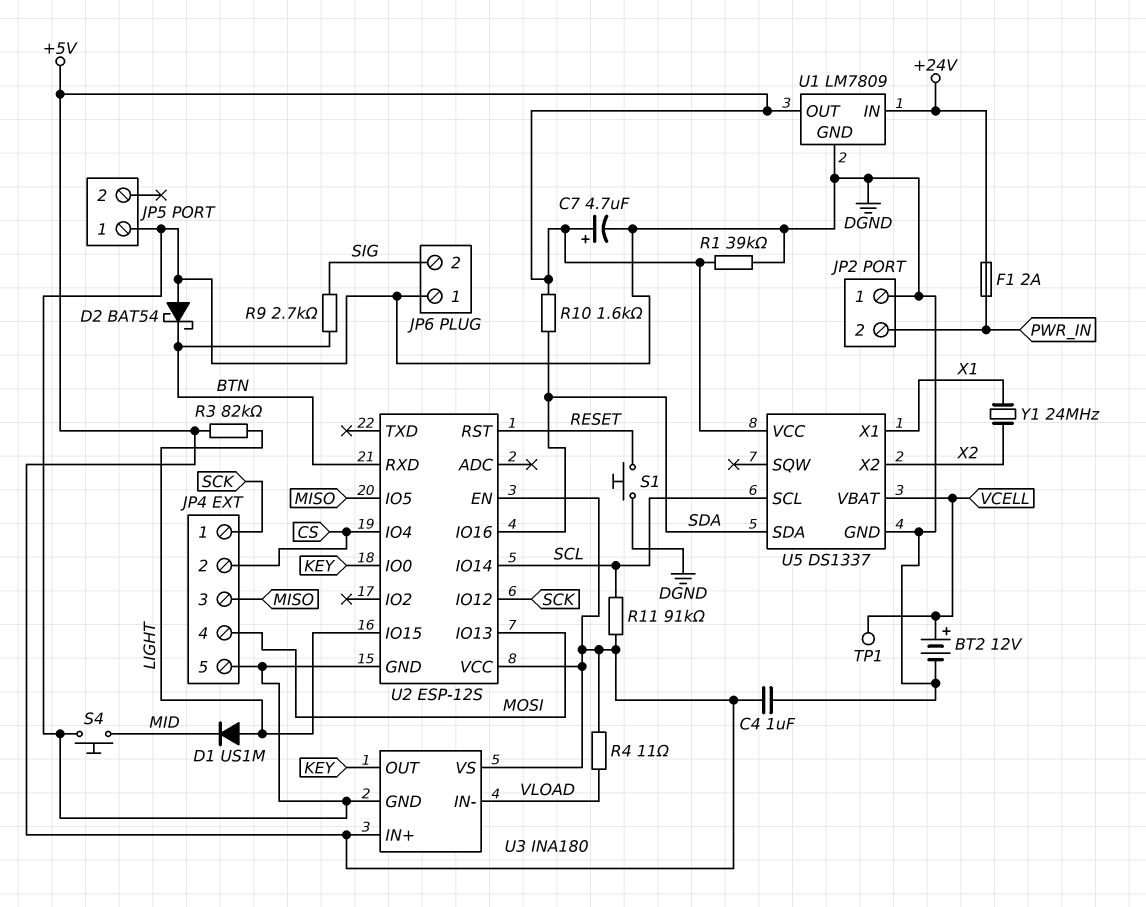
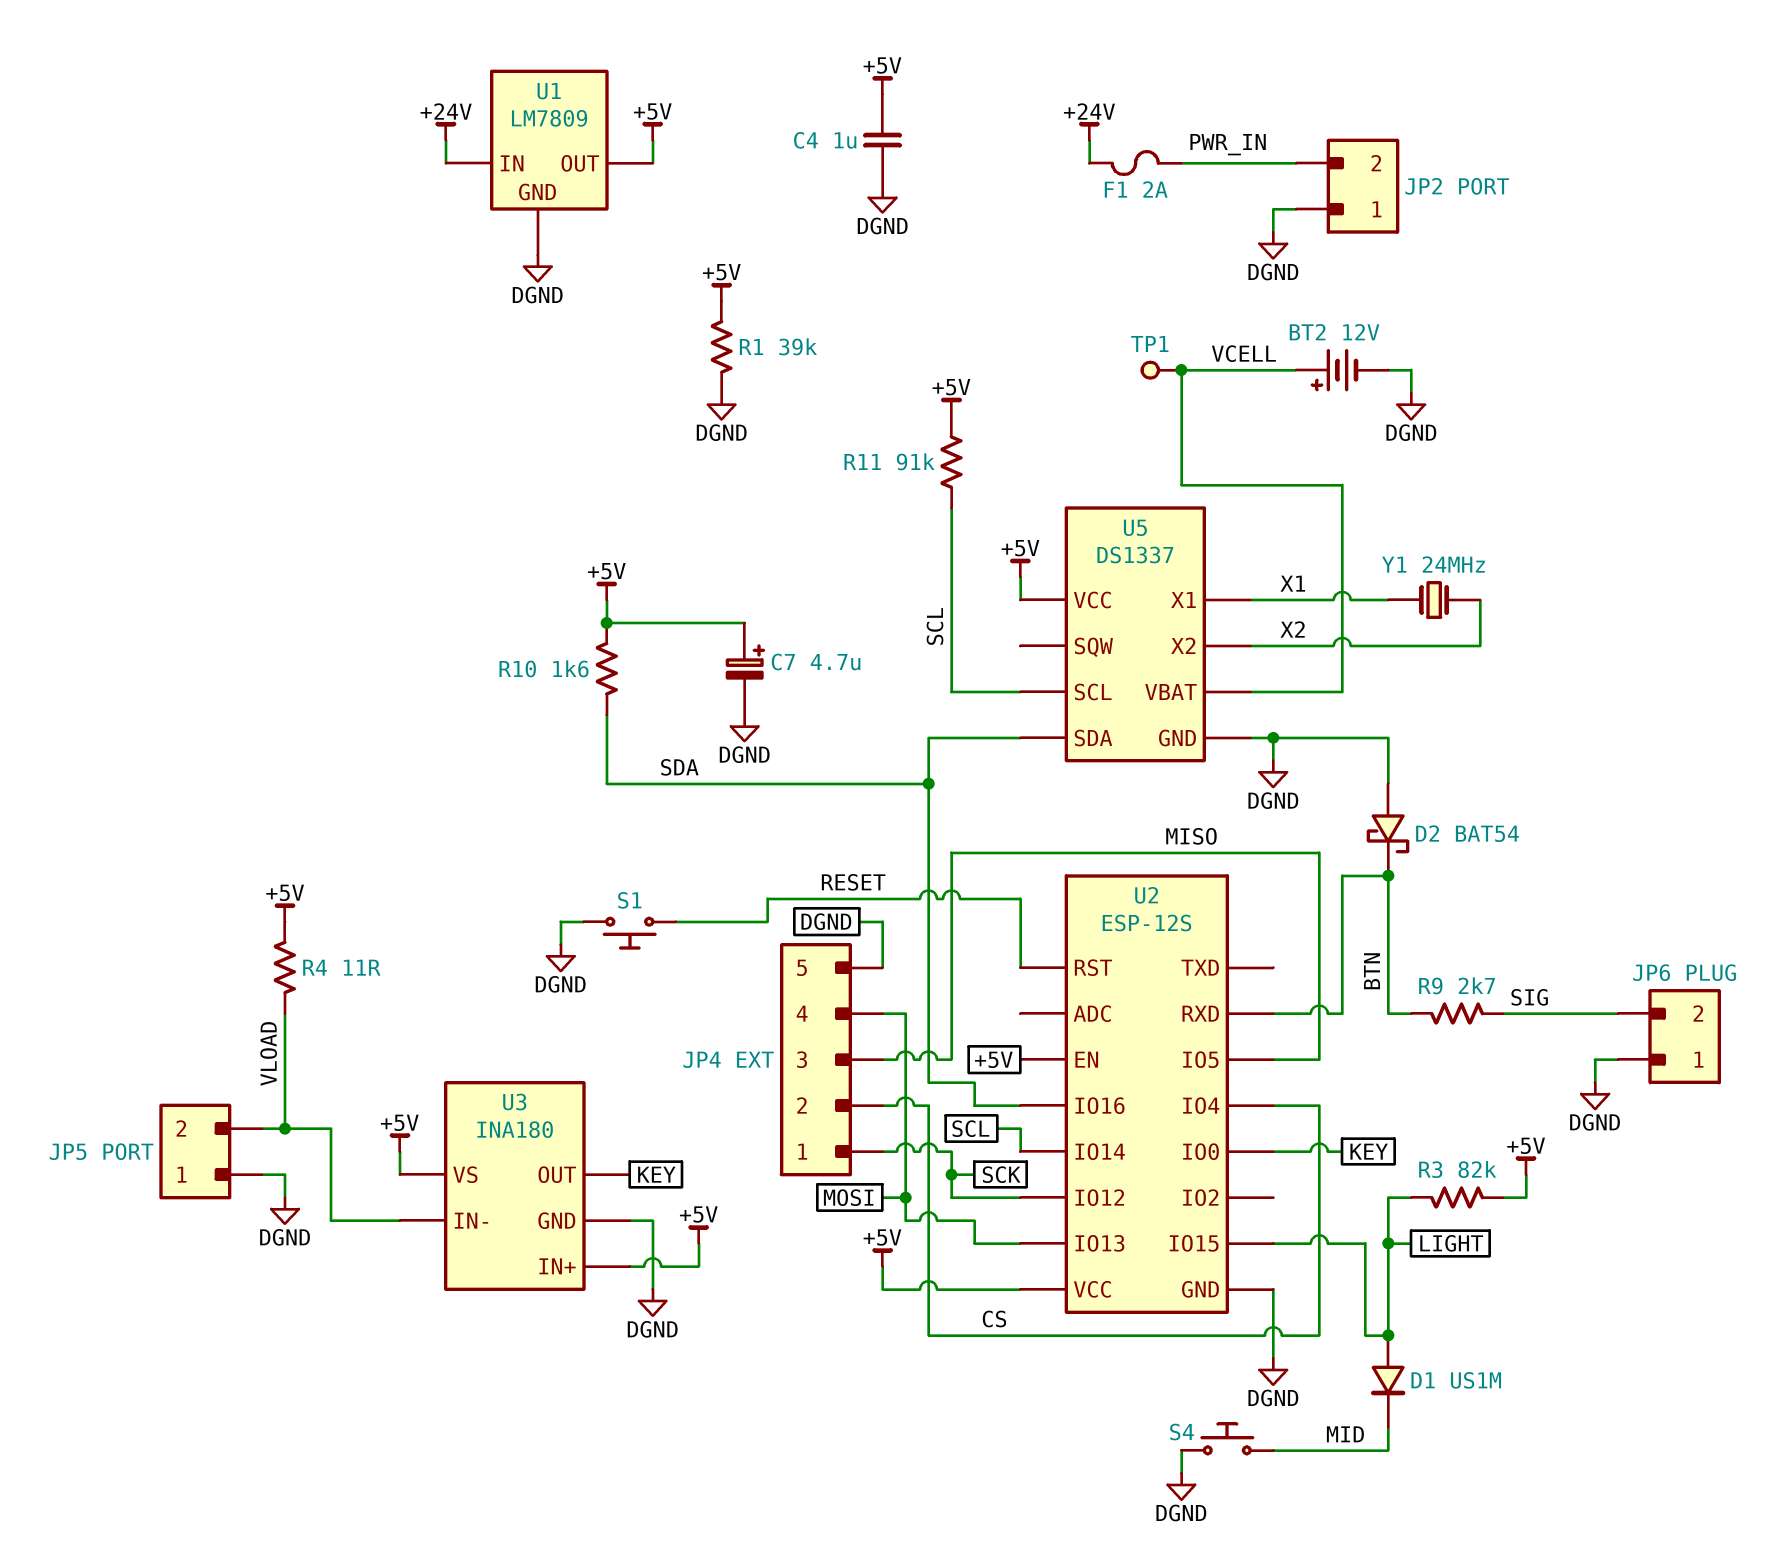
JP5 pin 2: none -> VLOAD

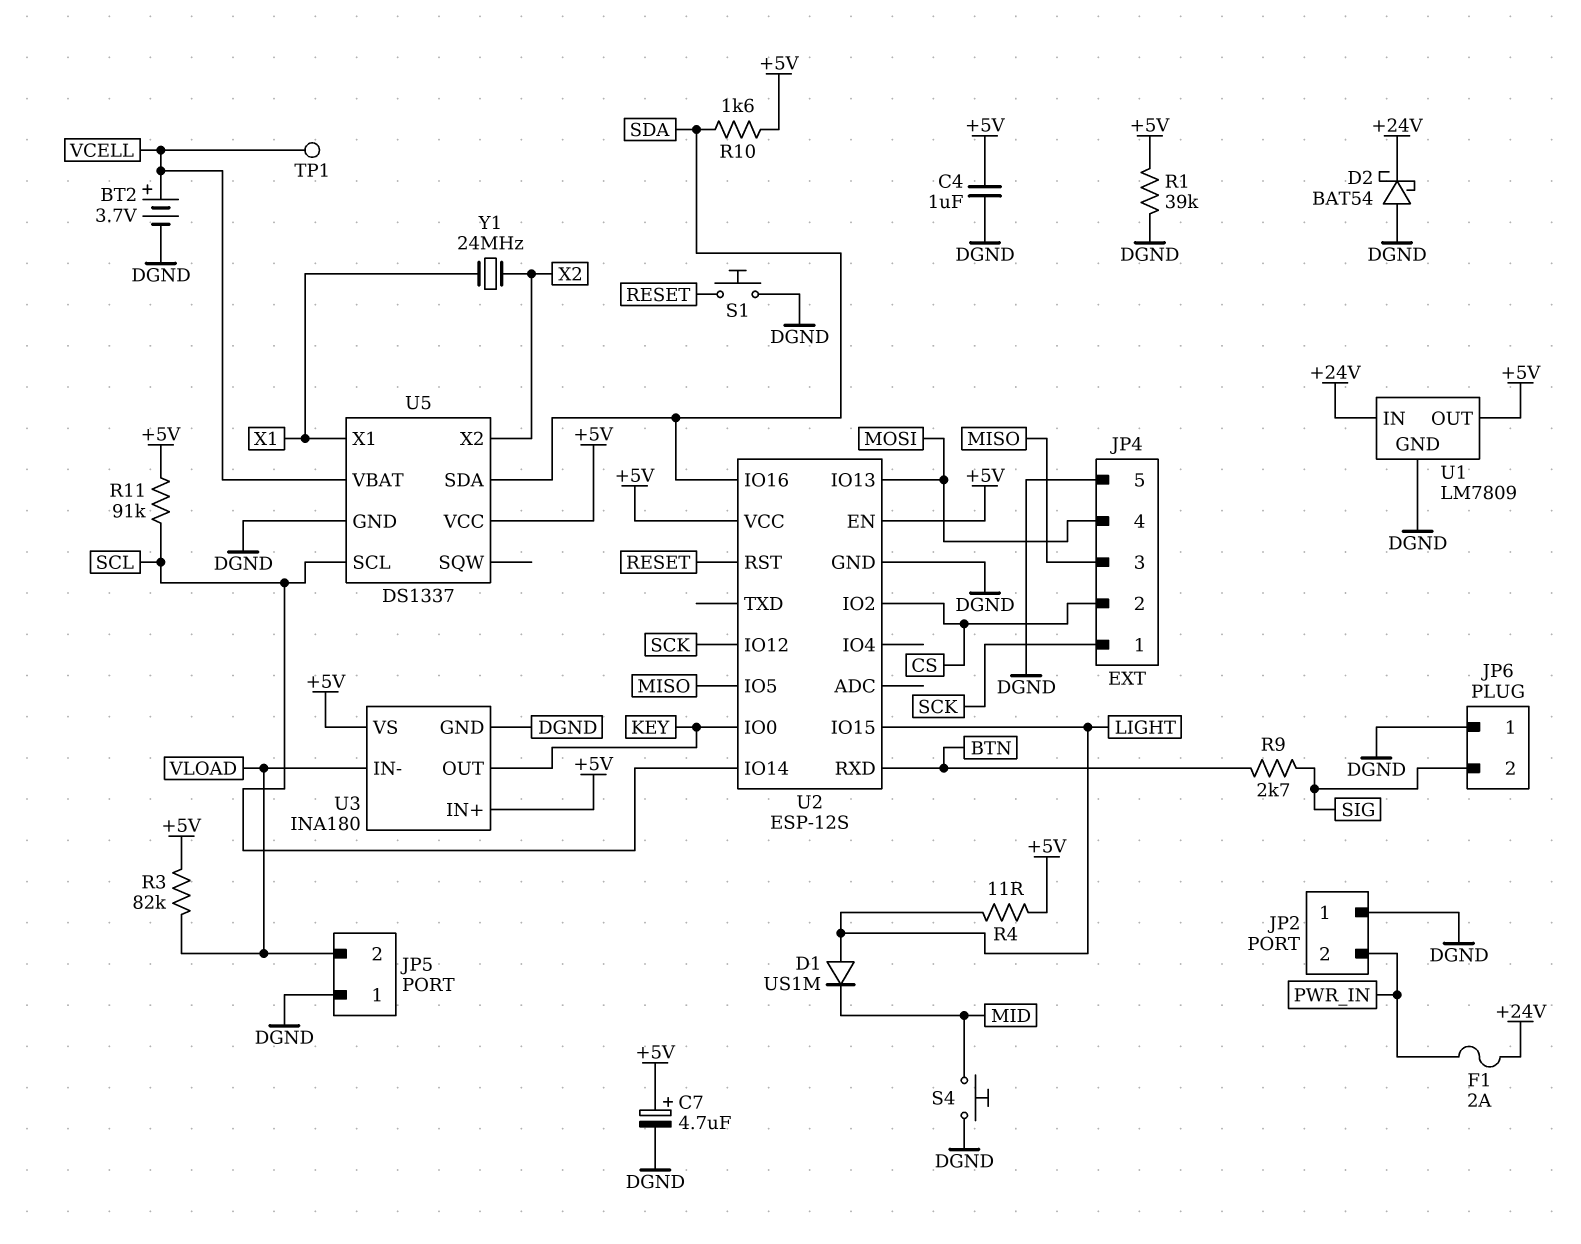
BT2: 12V (plus VCELL, minus DGND) -> 3.7V (plus VCELL, minus DGND)
D2: schottky BAT54 (A DGND, K BTN) -> schottky BAT54 (A DGND, K +24V)
R3: 82k (+5V, LIGHT) -> 82k (+5V, VLOAD)
R4: 11 (+5V, VLOAD) -> 11 (+5V, LIGHT)
U2 pin IO2: none -> CS
U2 pin IO4: CS -> none

